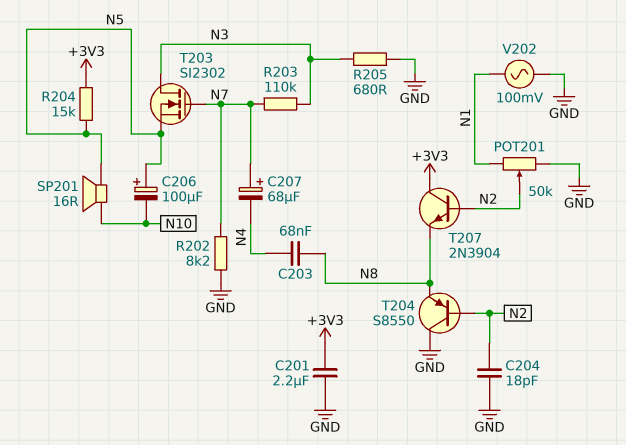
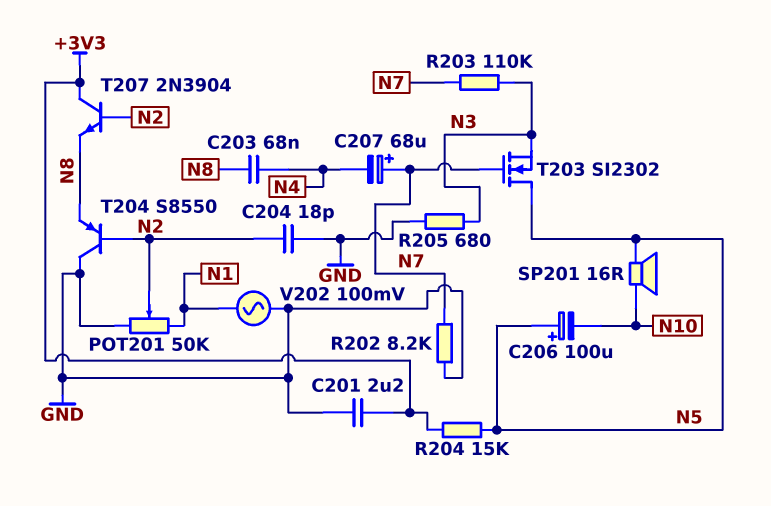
T203: NMOS SI2302 (G N7, D N3, S N5) -> NMOS SI2302 (G N7, D N5, S N3)

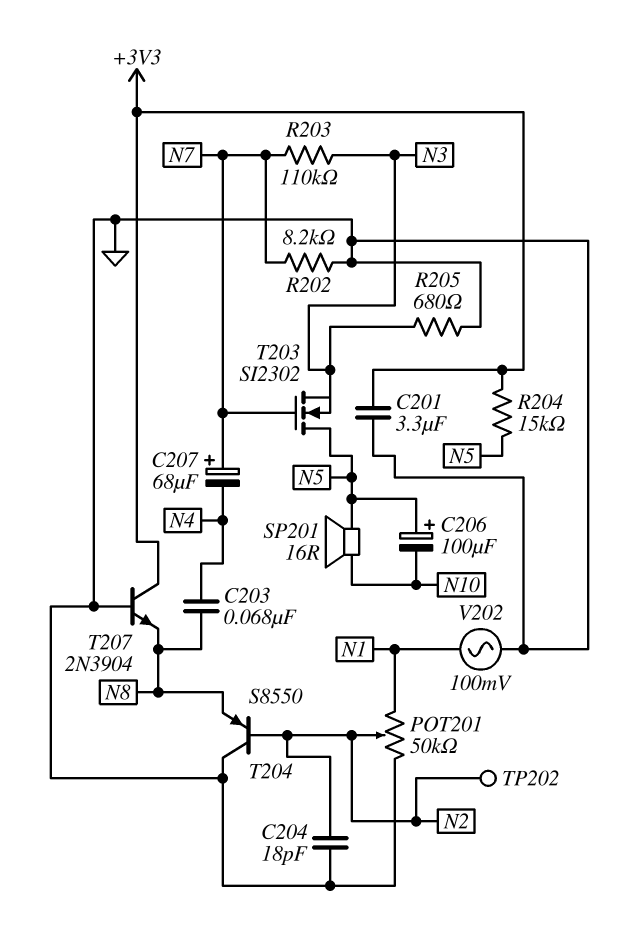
C201: 2.2uF (+3V3, GND) -> 3.3uF (+3V3, GND)
T207: NPN 2N3904 (B N2, C +3V3, E N8) -> NPN 2N3904 (B GND, C +3V3, E N8)
TP202: none -> test point (N2)

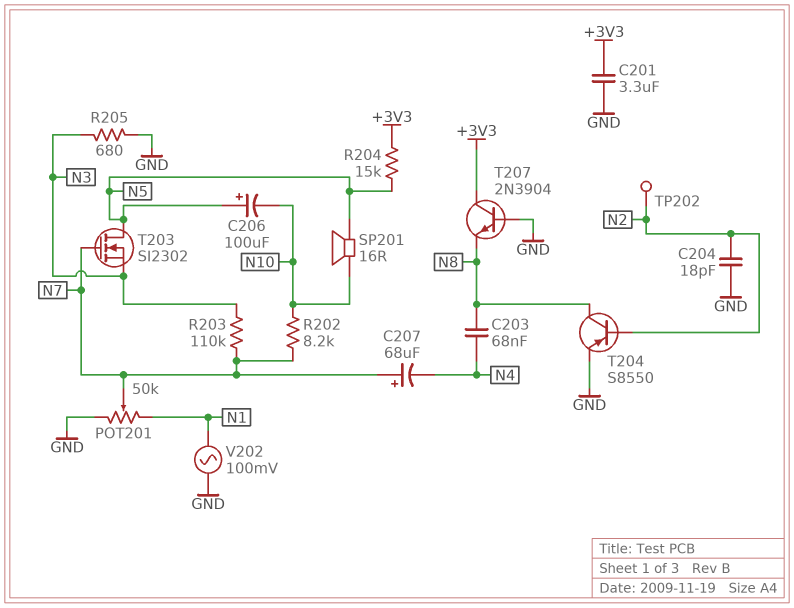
POT201: 50k (GND, N1, wiper N2) -> 50k (GND, N1, wiper N7)
R202: 8.2k (GND, N7) -> 8.2k (N7, N10)
T204: PNP S8550 (B N2, C GND, E N8) -> PNP S8550 (B N2, C N8, E GND)

